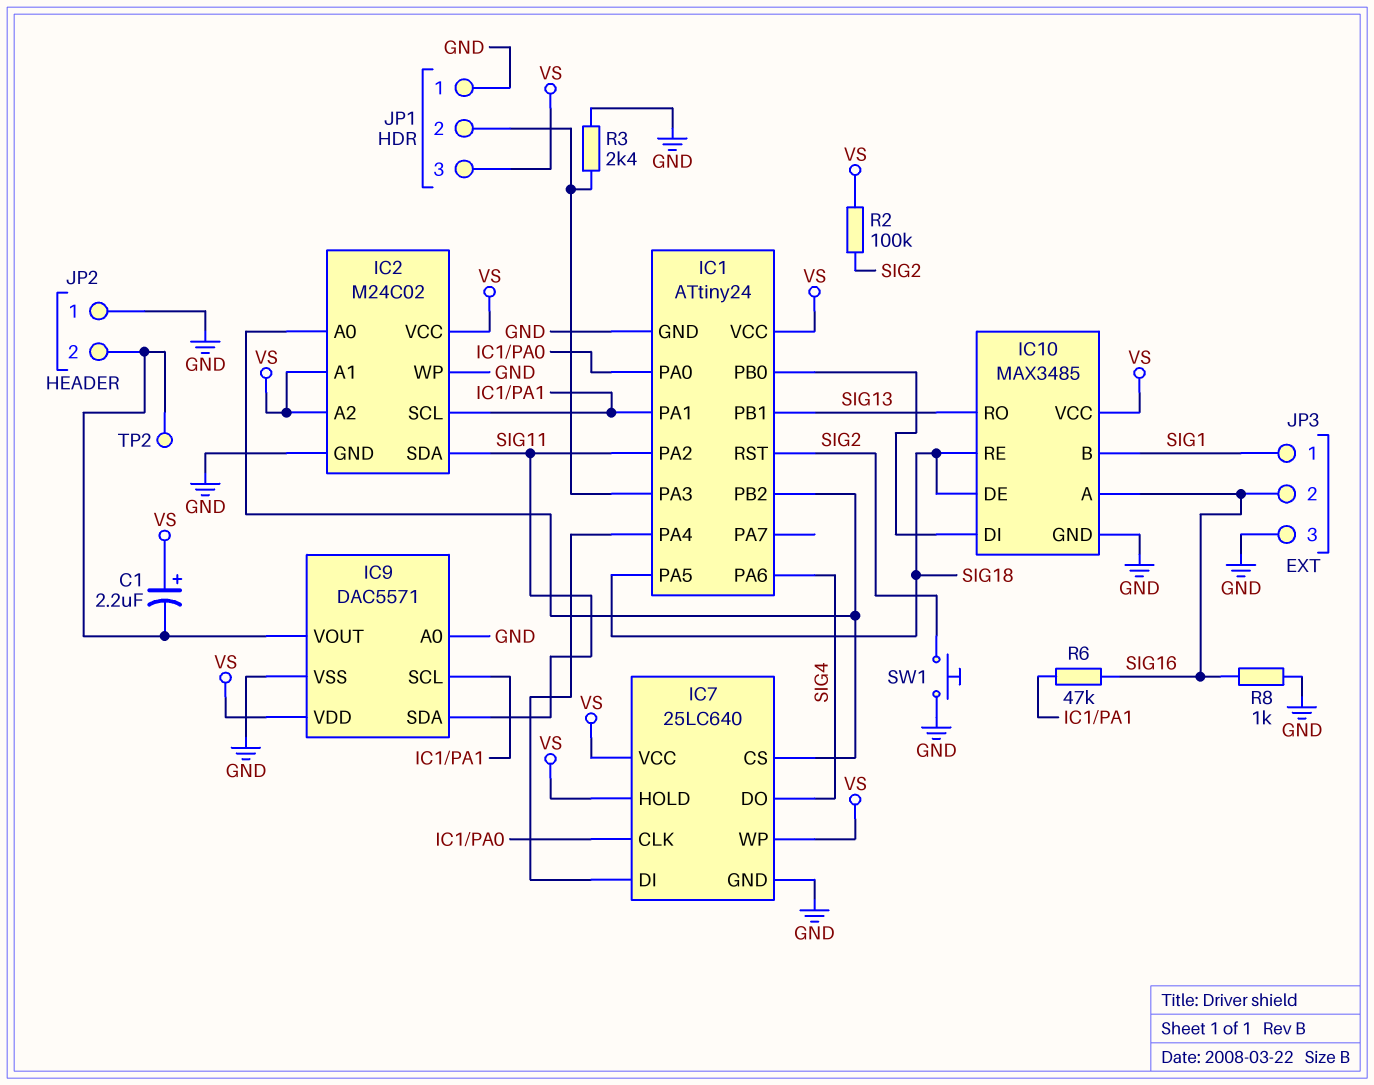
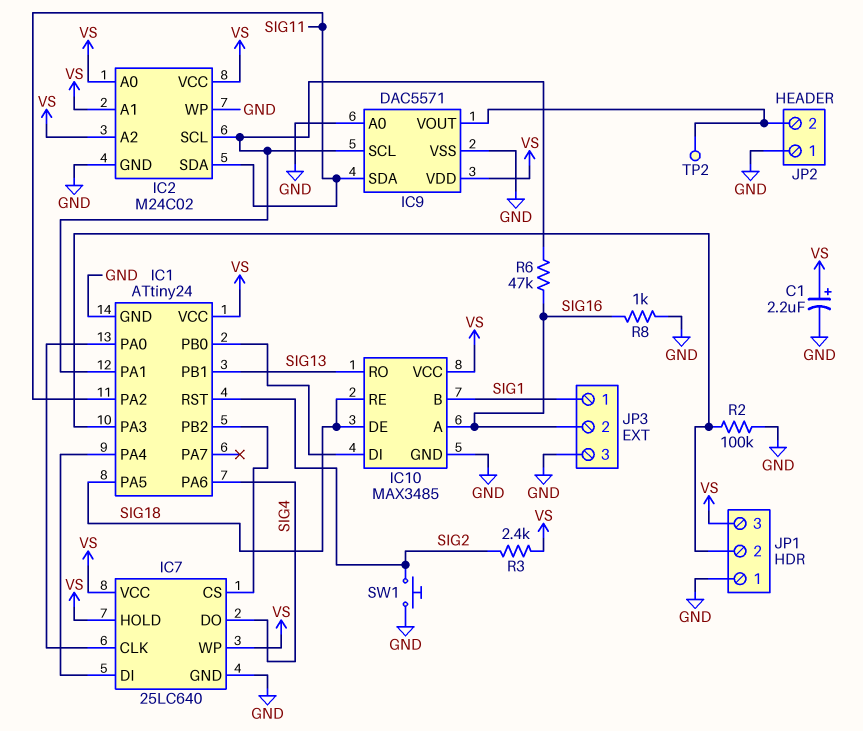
C1: 2.2uF (plus VS, minus IC9/VOUT) -> 2.2uF (plus VS, minus GND)
IC2 pin A0: IC1/PB2 -> VS
R2: 100k (SIG2, VS) -> 100k (GND, IC1/PA3)
R3: 2.4k (GND, IC1/PA3) -> 2.4k (SIG2, VS)

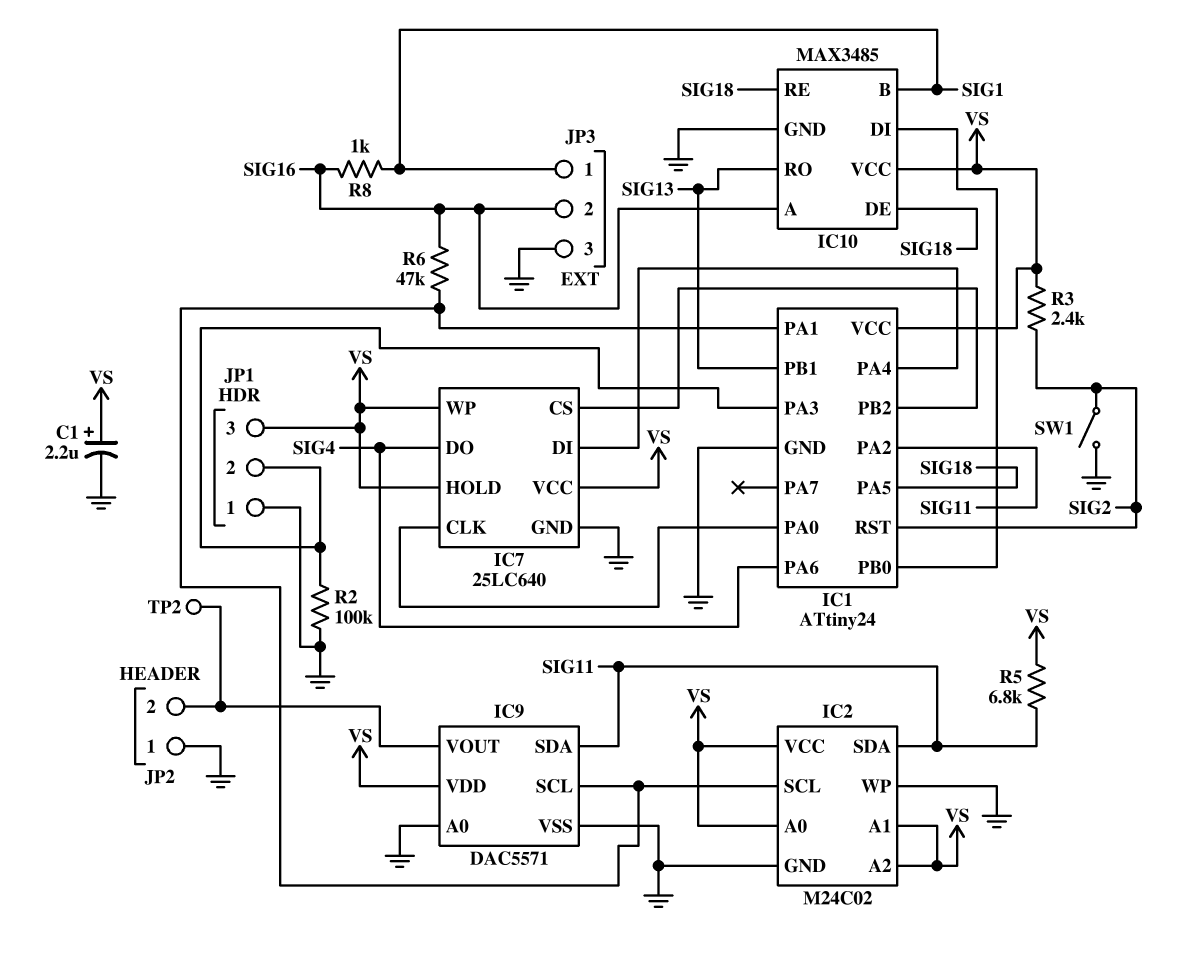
R5: none -> 6.8k (SIG11, VS)
R8: 1k (GND, SIG16) -> 1k (SIG1, SIG16)
SW1: button (GND, SIG2) -> switch (GND, SIG2)

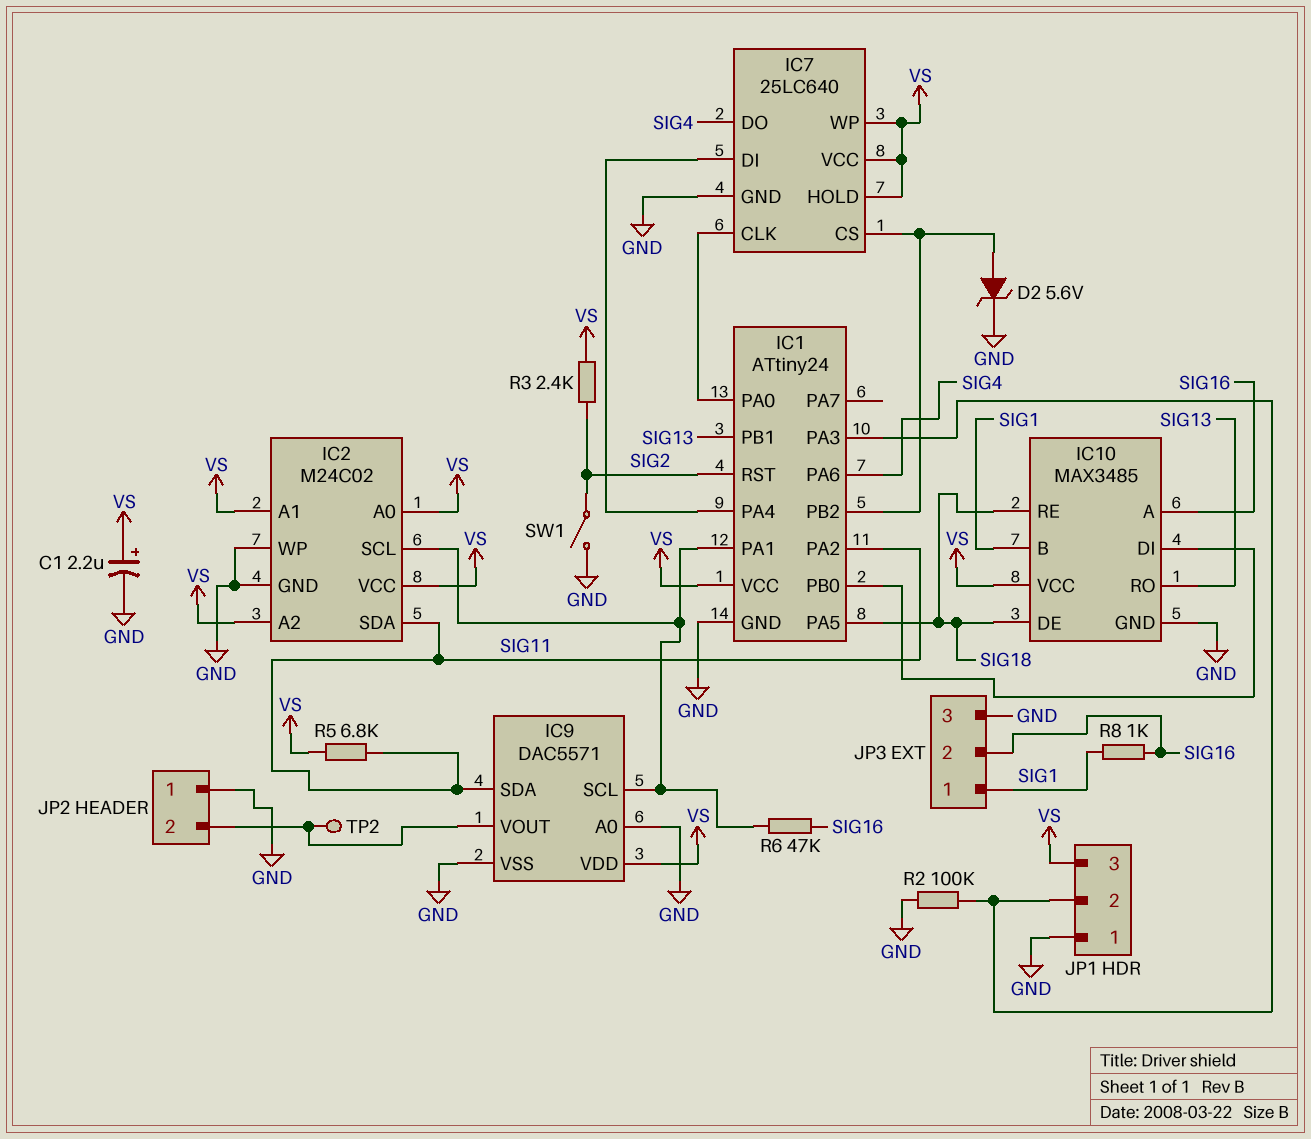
D2: none -> zener 5.6V (A IC1/PB2, K GND)

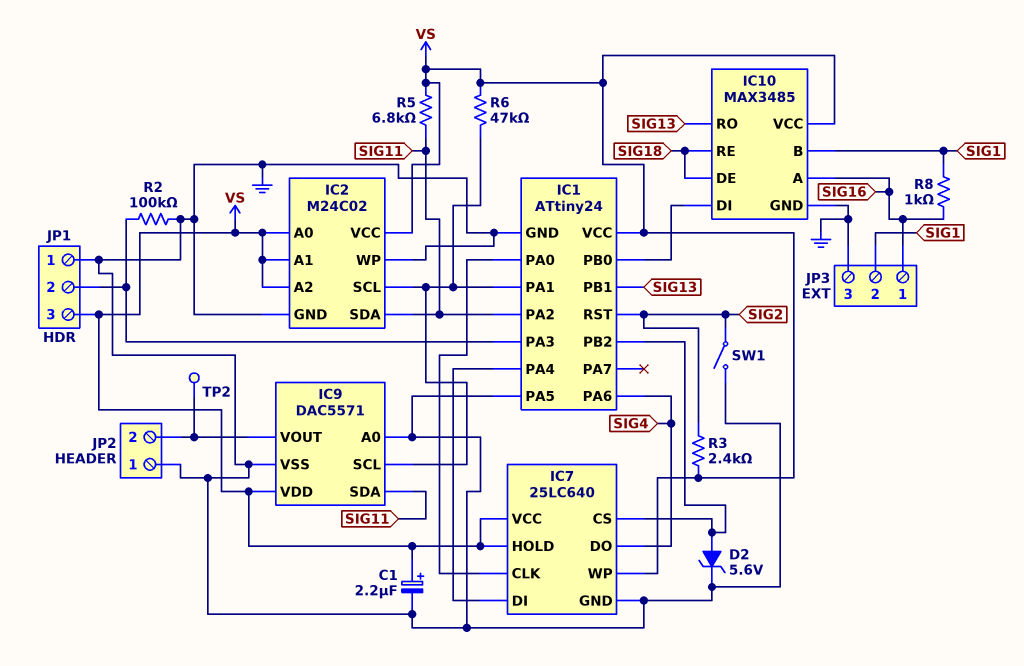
IC1 pin PA5: SIG18 -> GND
JP3 pin 1: SIG1 -> SIG16
JP3 pin 2: SIG16 -> SIG1
R6: 47k (IC1/PA1, SIG16) -> 47k (IC1/PA1, VS)

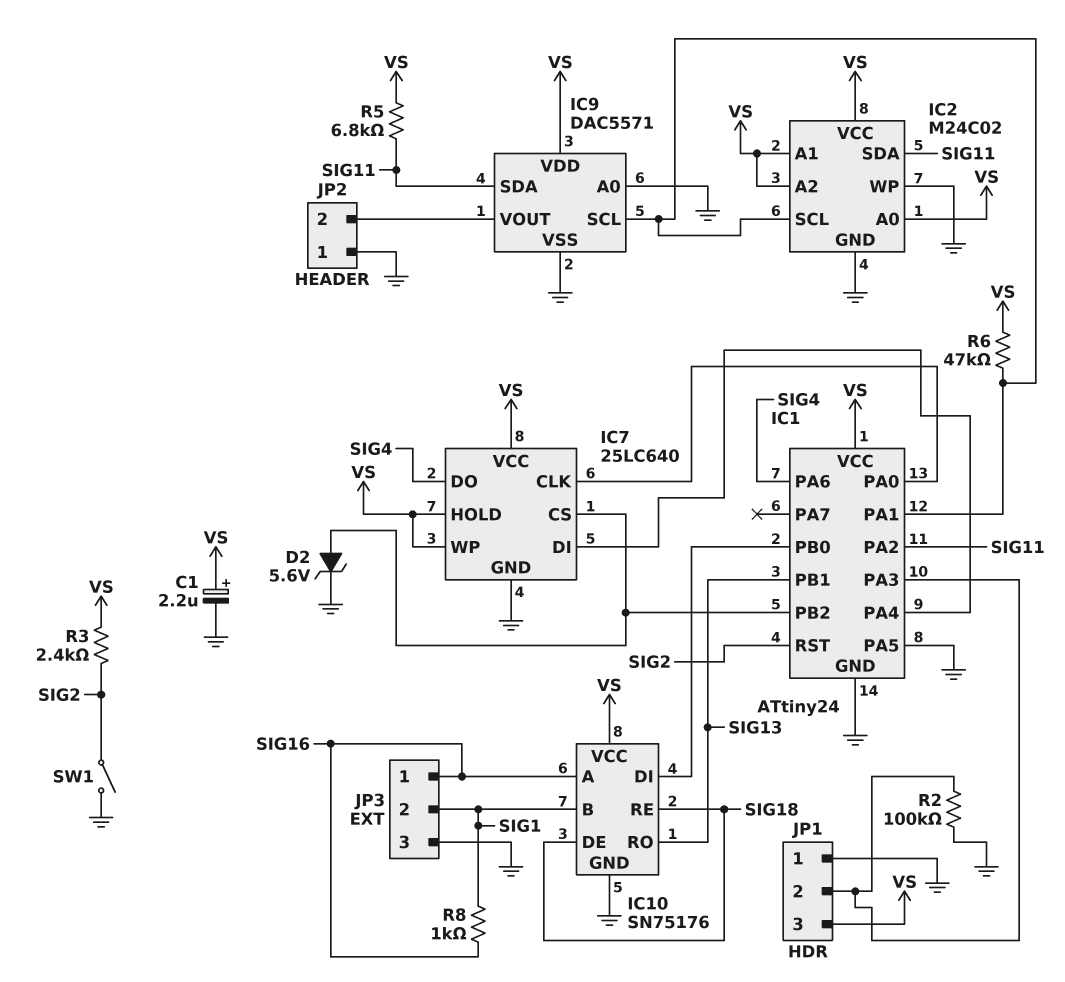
IC10: MAX3485 -> SN75176
TP2: test point (IC9/VOUT) -> none

